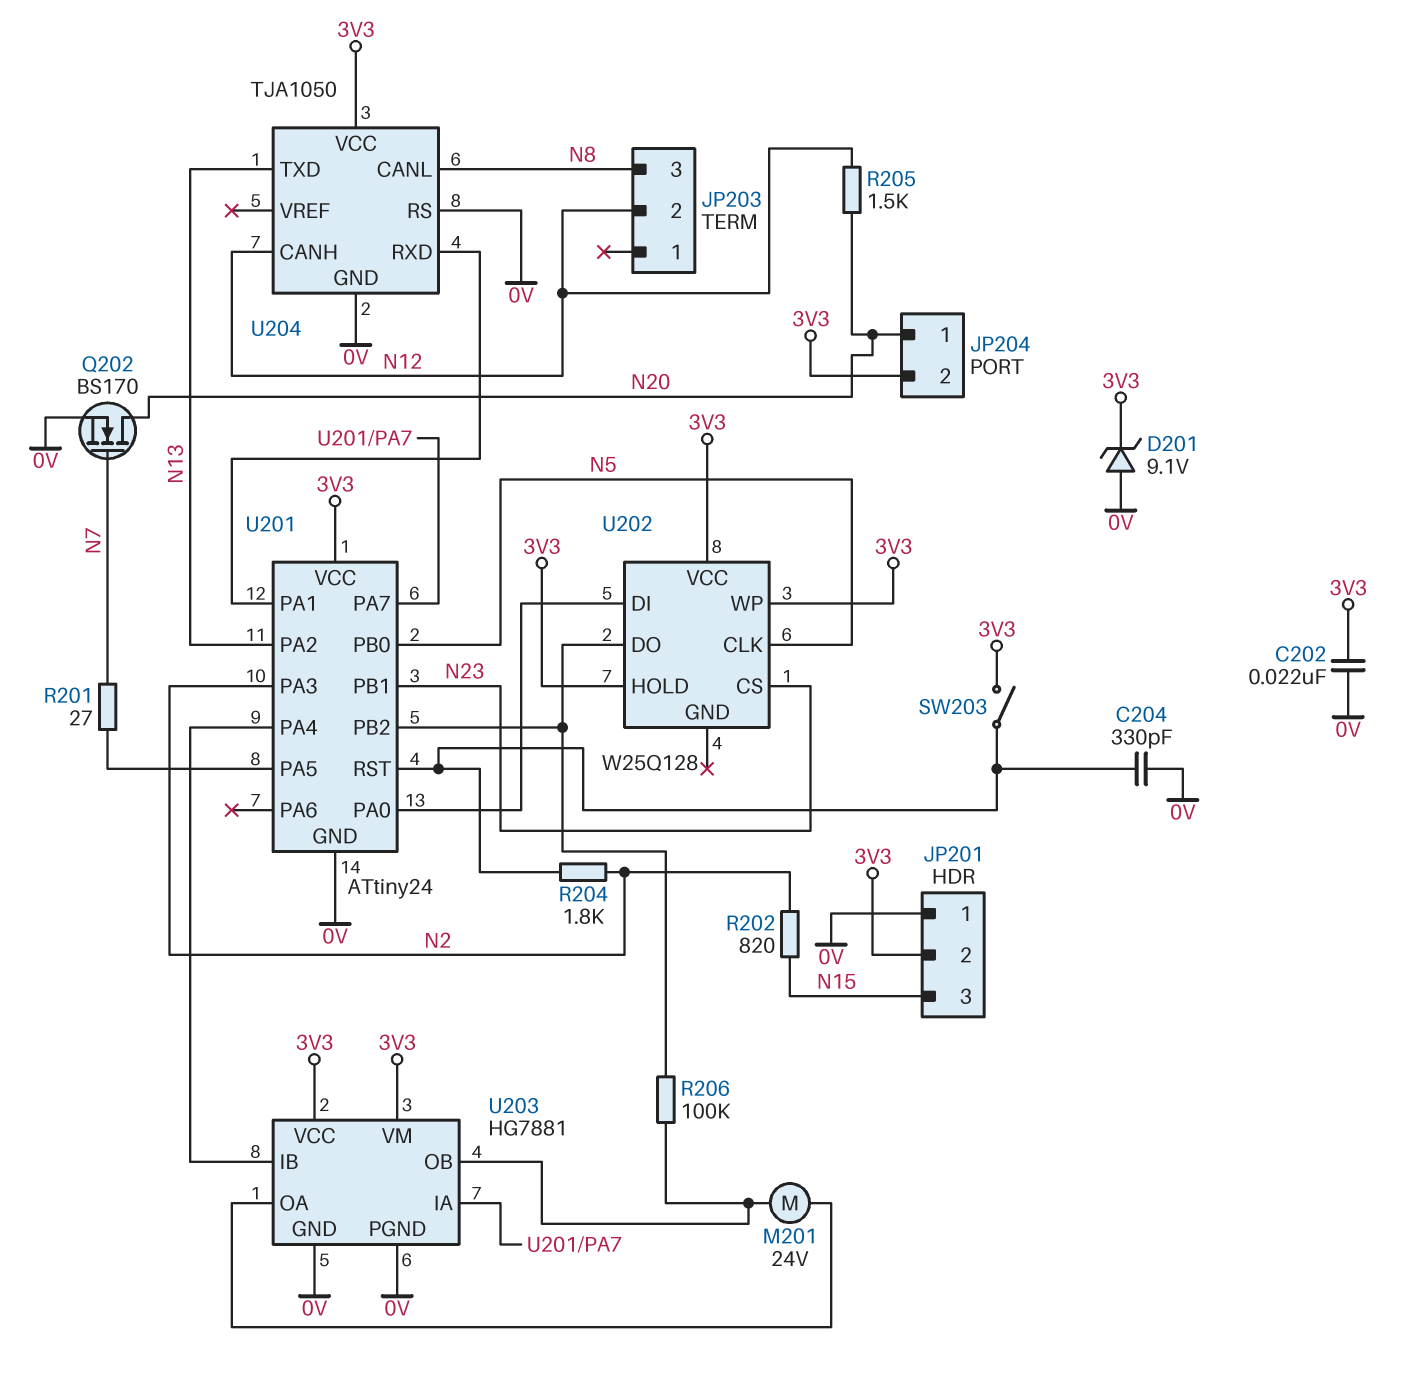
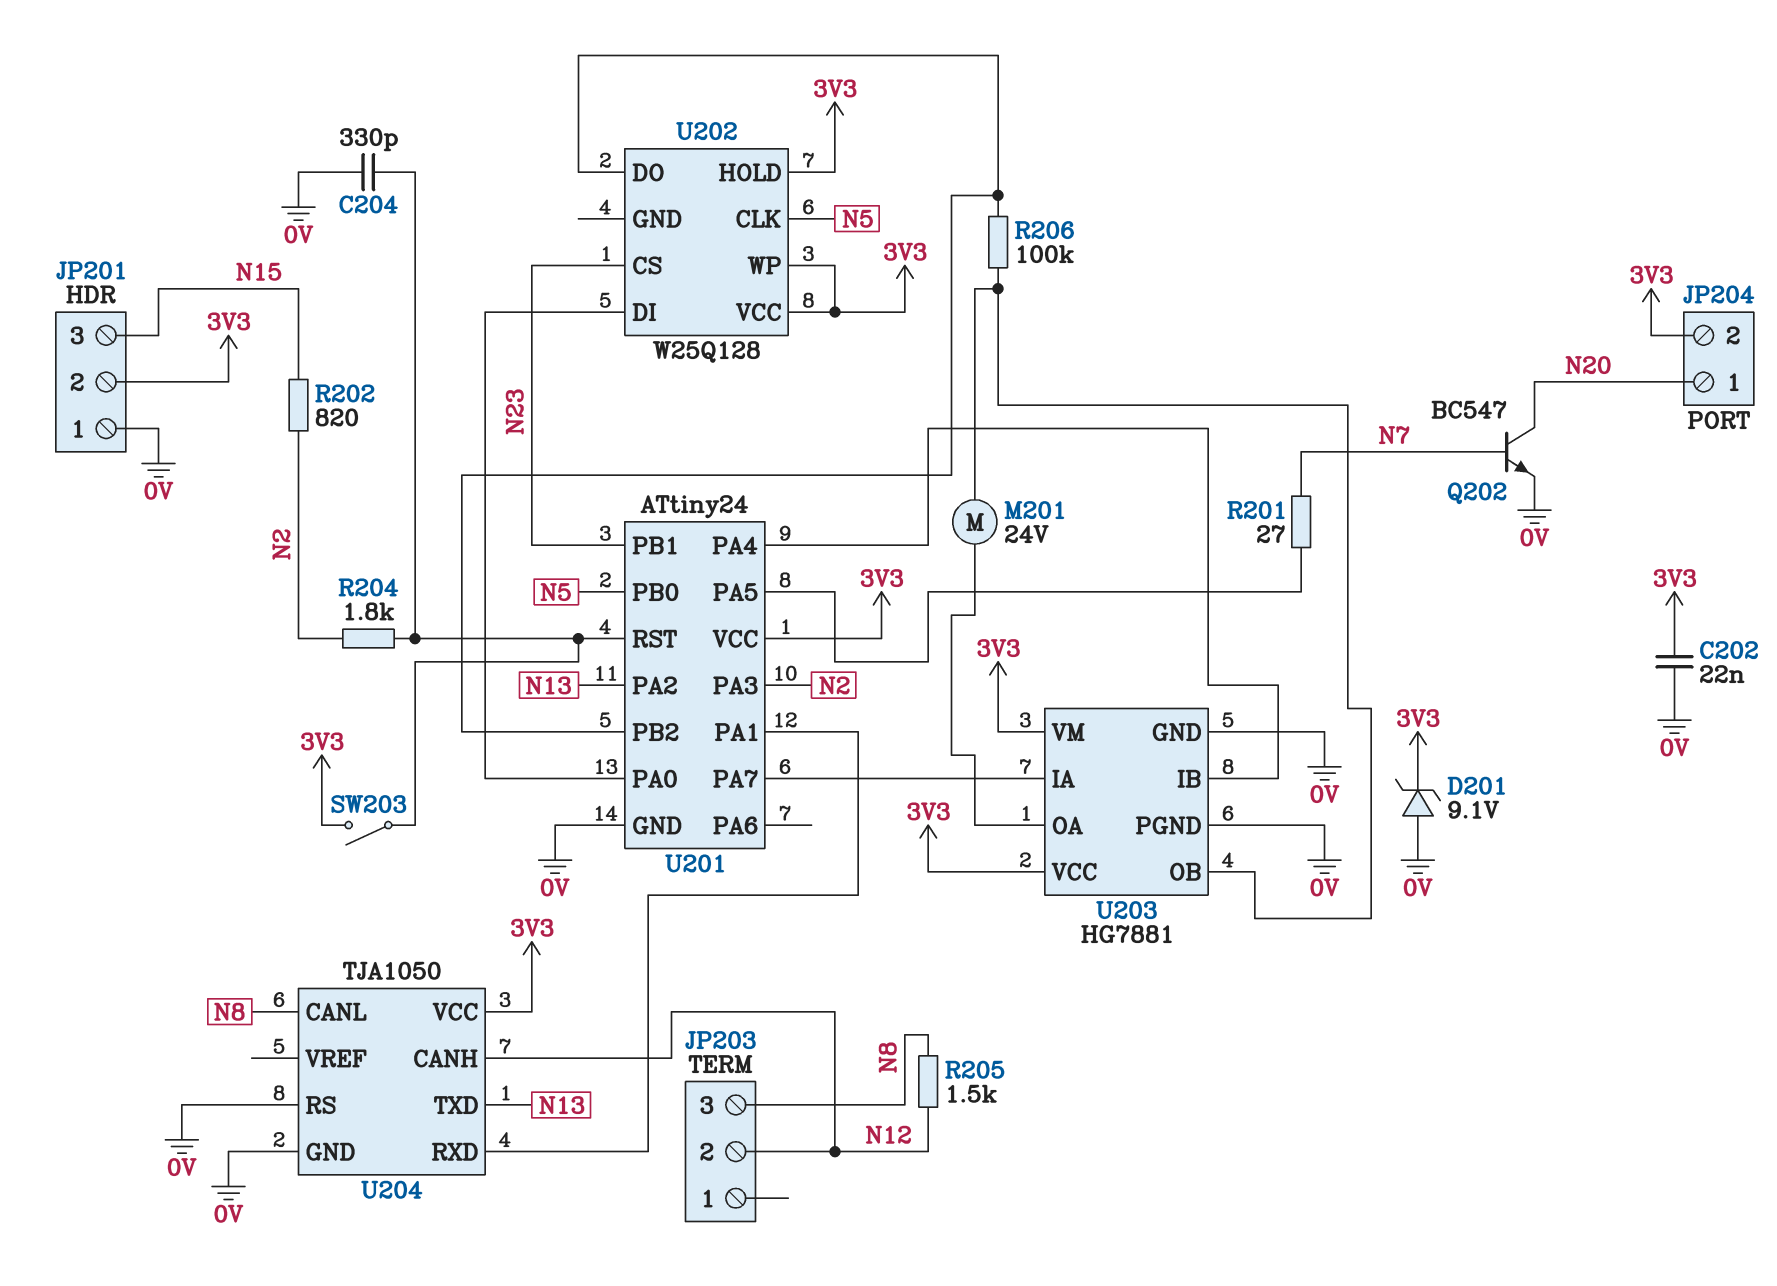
Q202: NMOS BS170 (G N7, D N20, S 0V) -> NPN BC547 (B N7, C N20, E 0V)
R205: 1.5k (N12, N20) -> 1.5k (N8, N12)

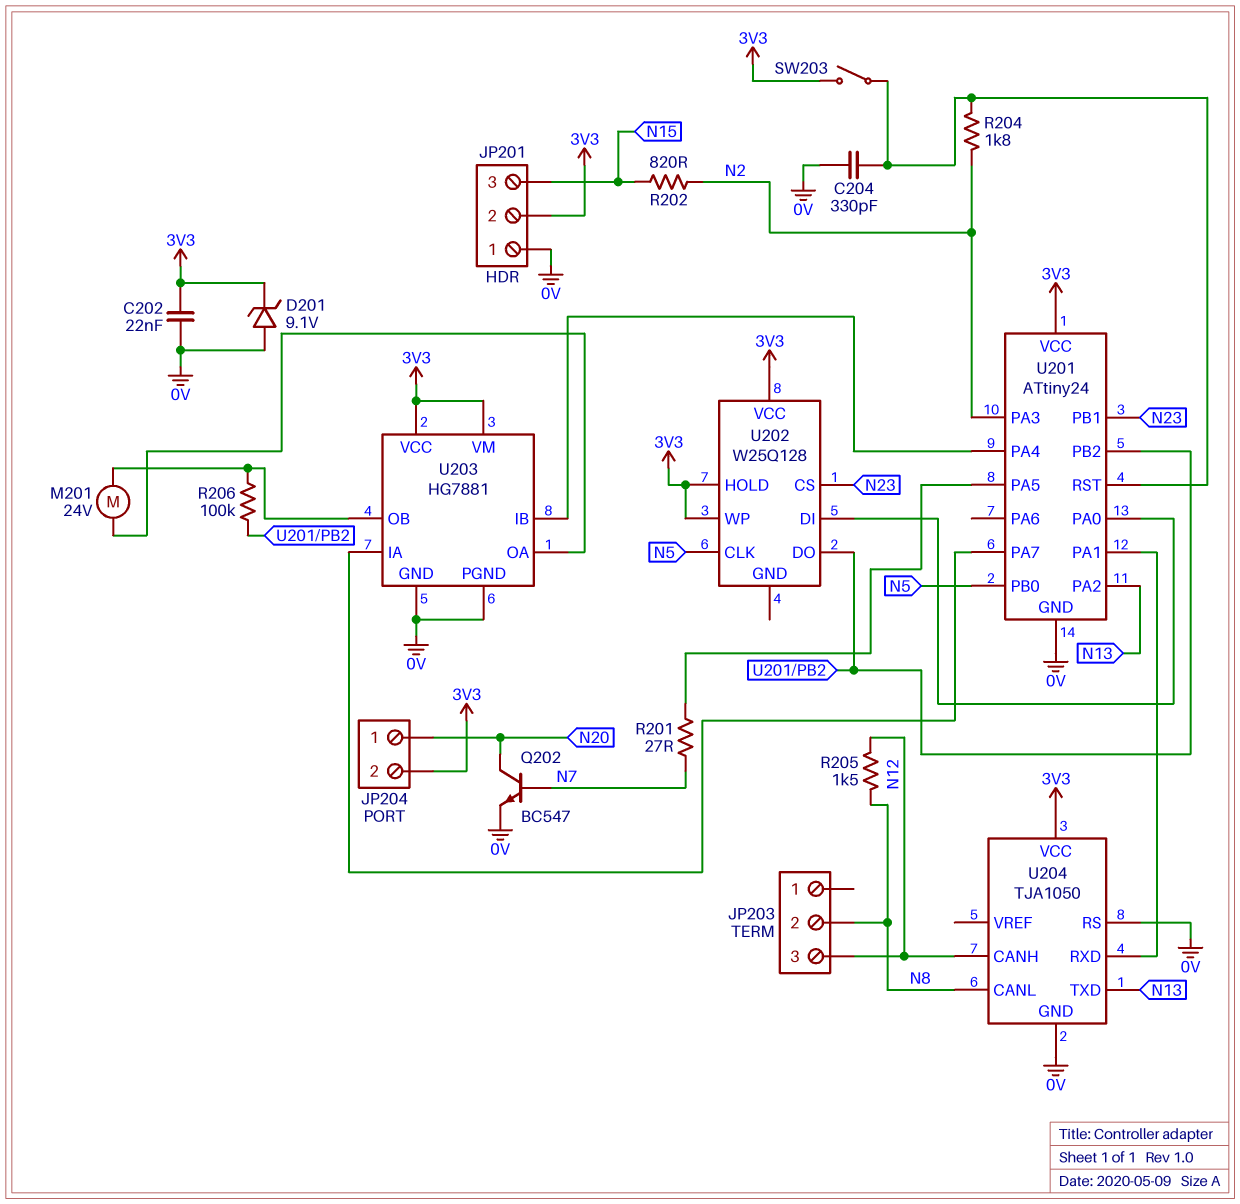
JP203 pin 2: N12 -> N8
JP203 pin 3: N8 -> N12

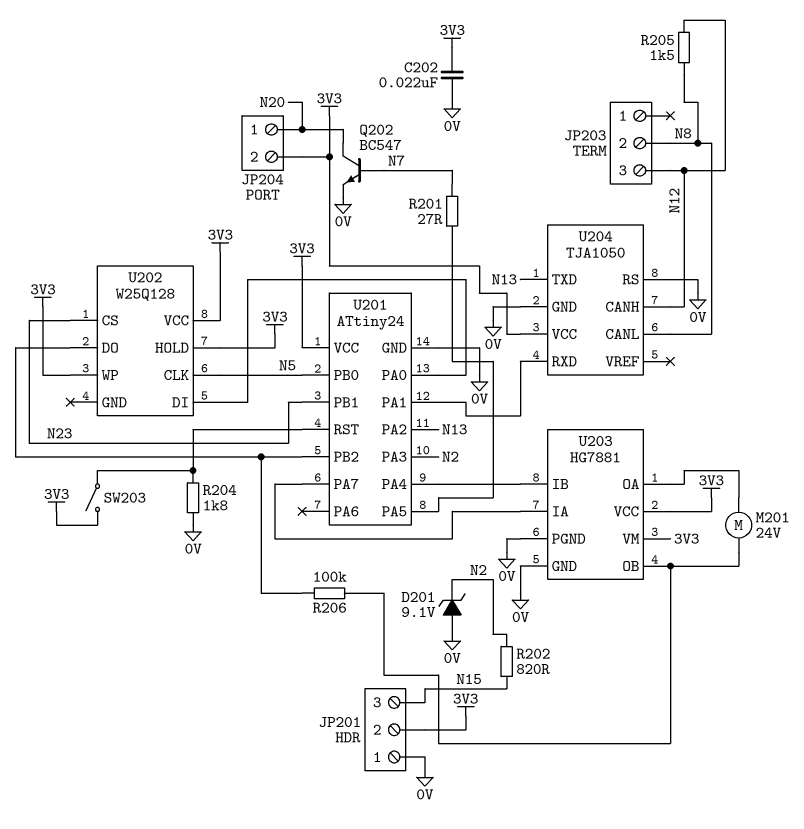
C204: 330pF (0V, U201/RST) -> none
D201: zener 9.1V (A 0V, K 3V3) -> zener 9.1V (A 0V, K N2)
R204: 1.8k (N2, U201/RST) -> 1.8k (0V, U201/RST)

